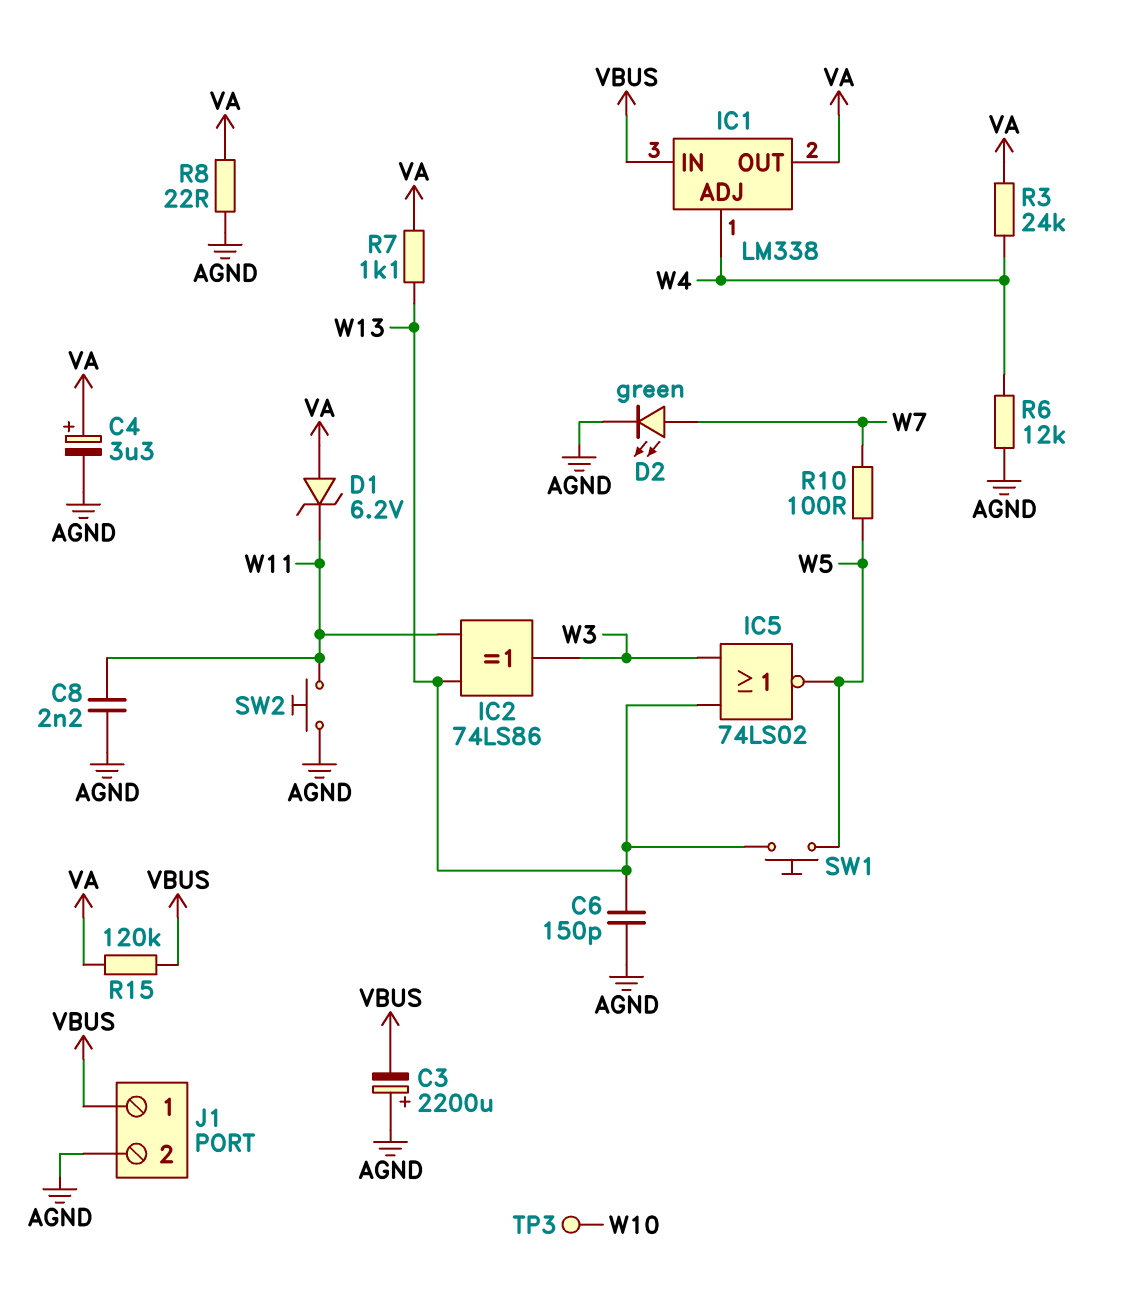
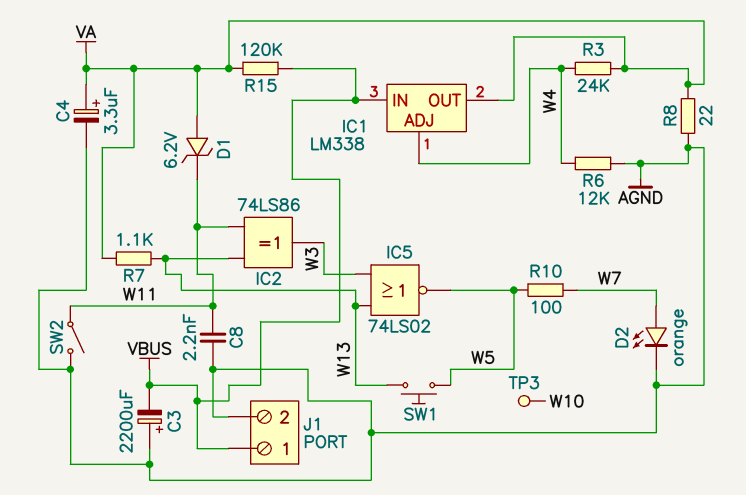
C6: 150pF (AGND, W13) -> none
D2: LED green (A W7, K AGND) -> LED orange (A W7, K AGND)
SW2: button (AGND, W11) -> switch (AGND, W11)

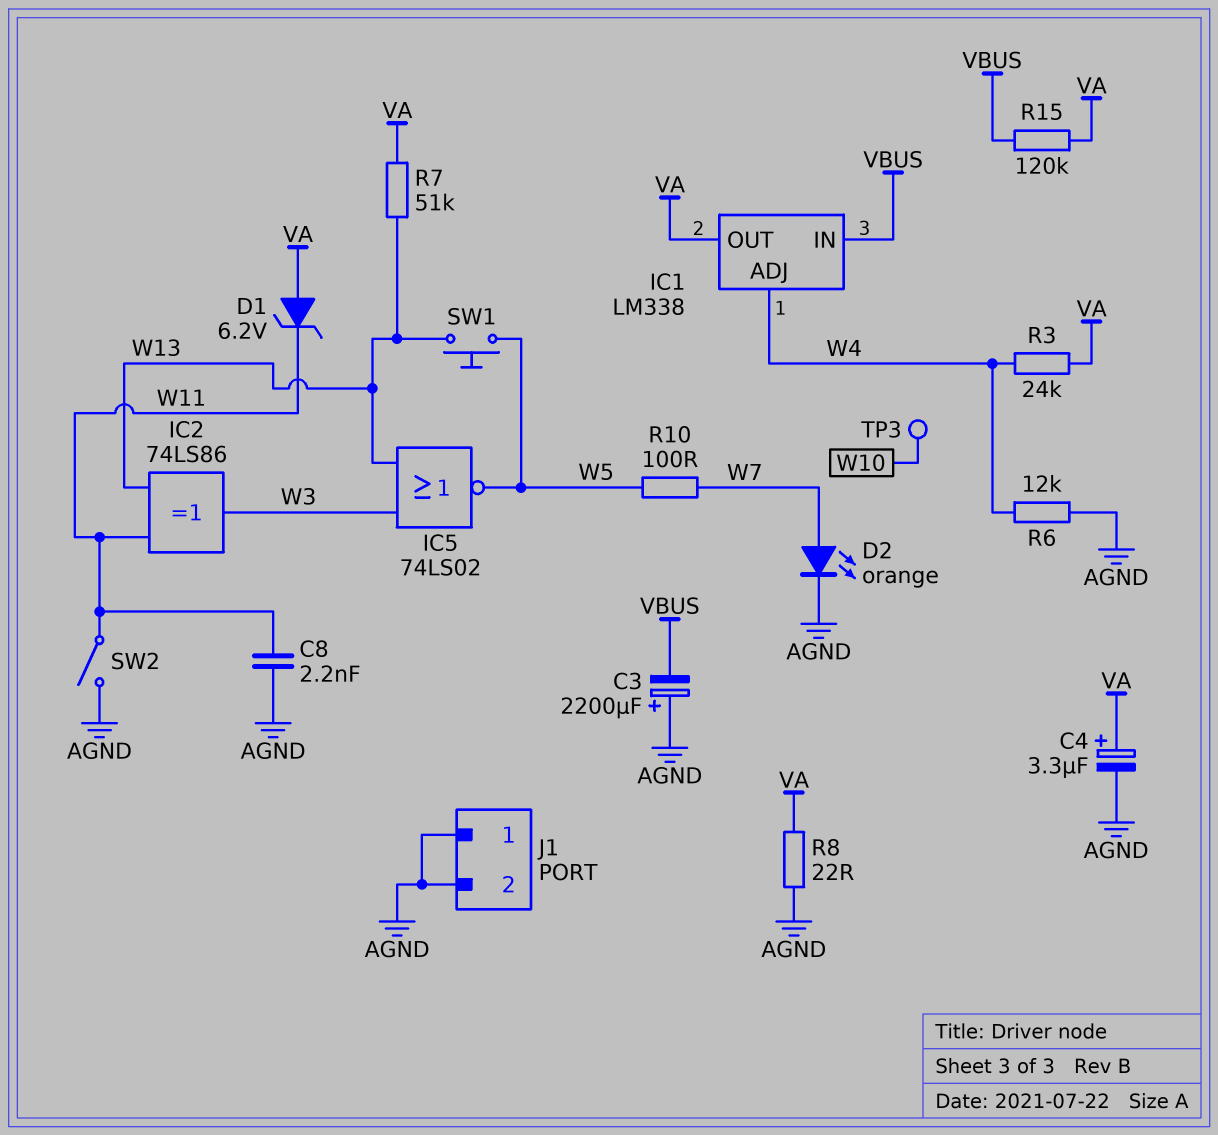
J1 pin 1: VBUS -> AGND
R7: 1.1k (VA, W13) -> 51k (VA, W13)

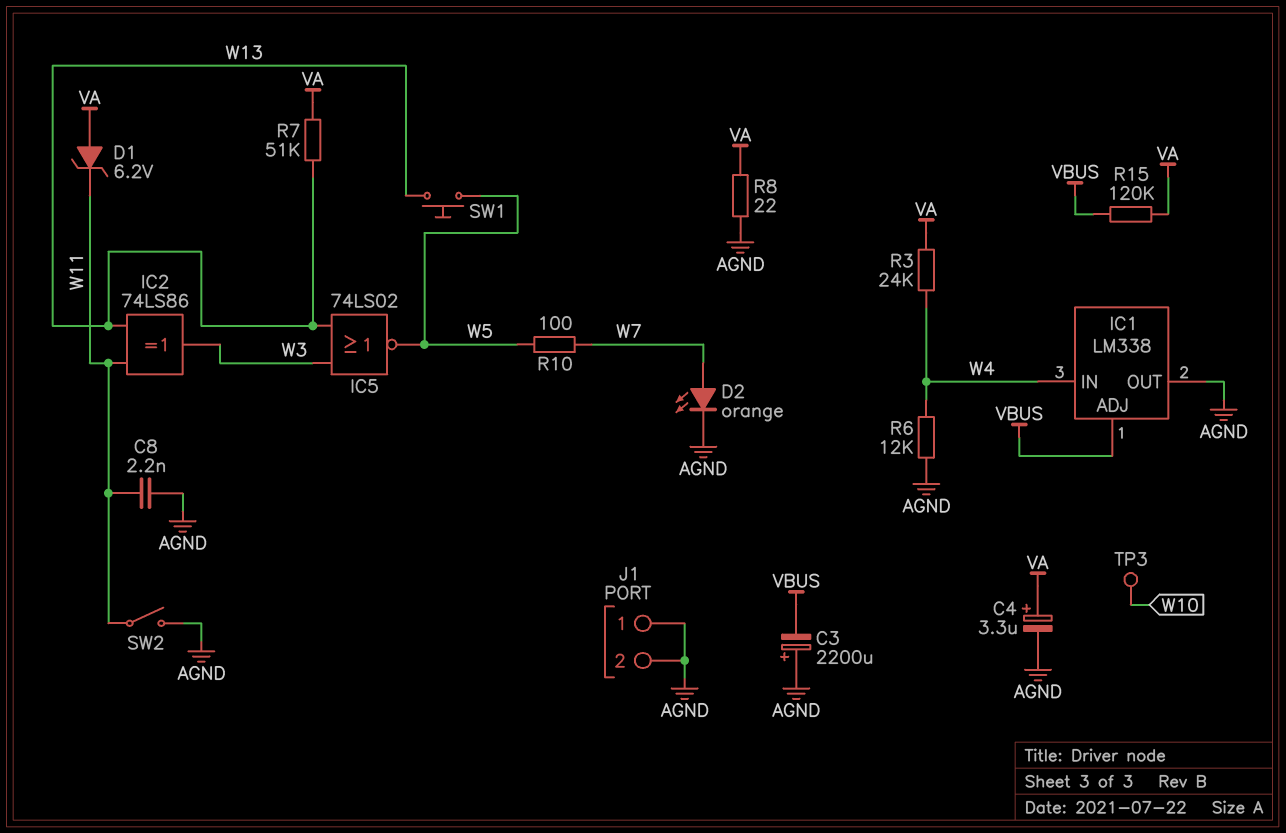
IC1 pin ADJ: W4 -> VBUS
IC1 pin IN: VBUS -> W4
IC1 pin OUT: VA -> AGND

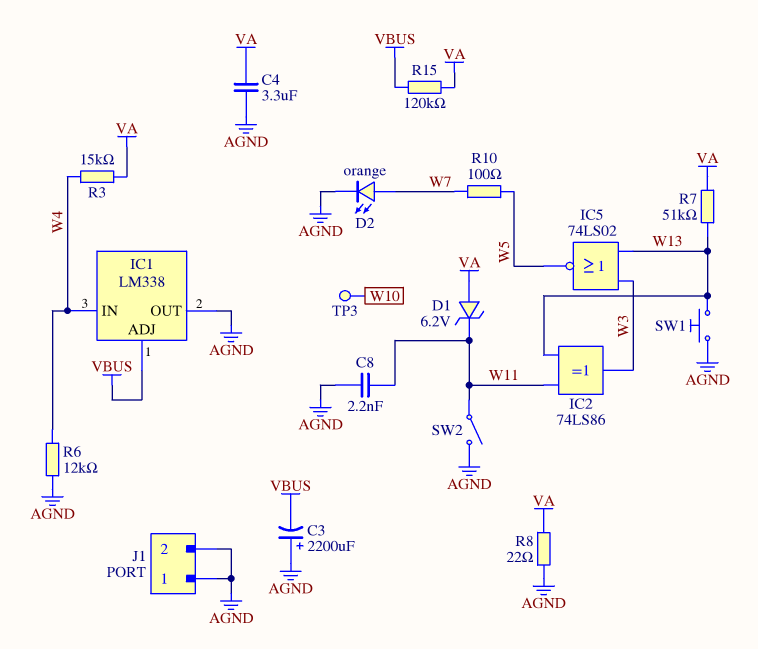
C4: 3.3uF (plus VA, minus AGND) -> 3.3uF (AGND, VA)
R3: 24k (VA, W4) -> 15k (VA, W4)
SW1: button (W5, W13) -> button (AGND, W13)

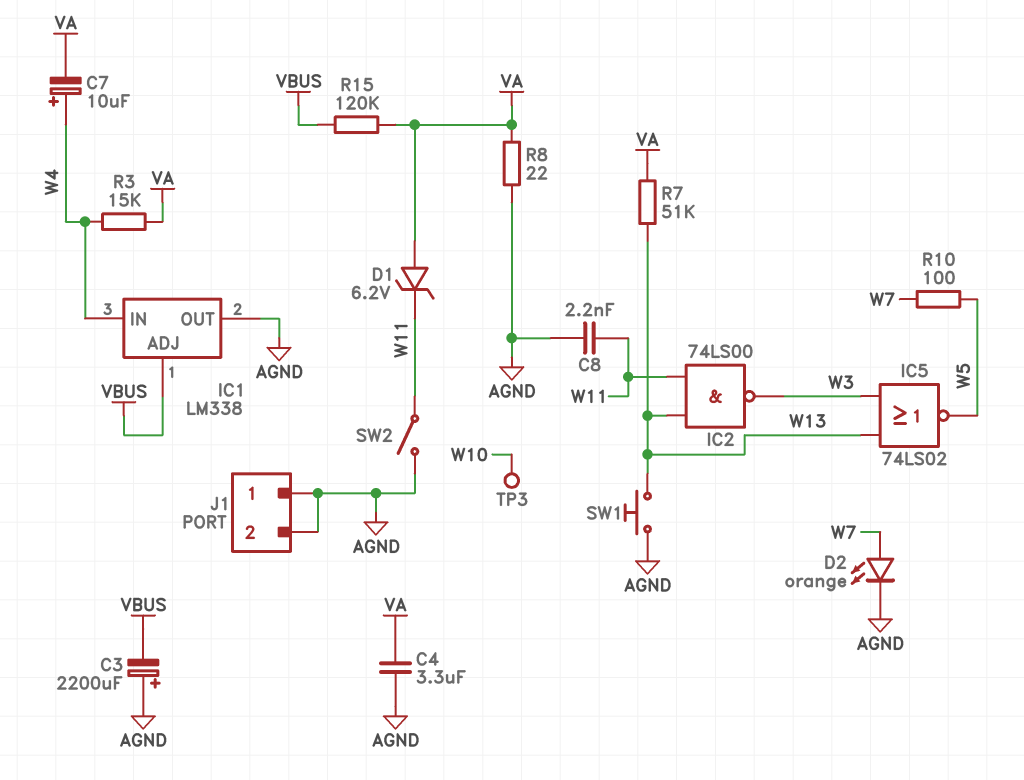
C7: none -> 10uF (plus W4, minus VA)
IC2: XOR 74LS86 (in W11, in W13, out W3) -> NAND 74LS00 (in W11, in W13, out W3)
R6: 12k (AGND, W4) -> none

